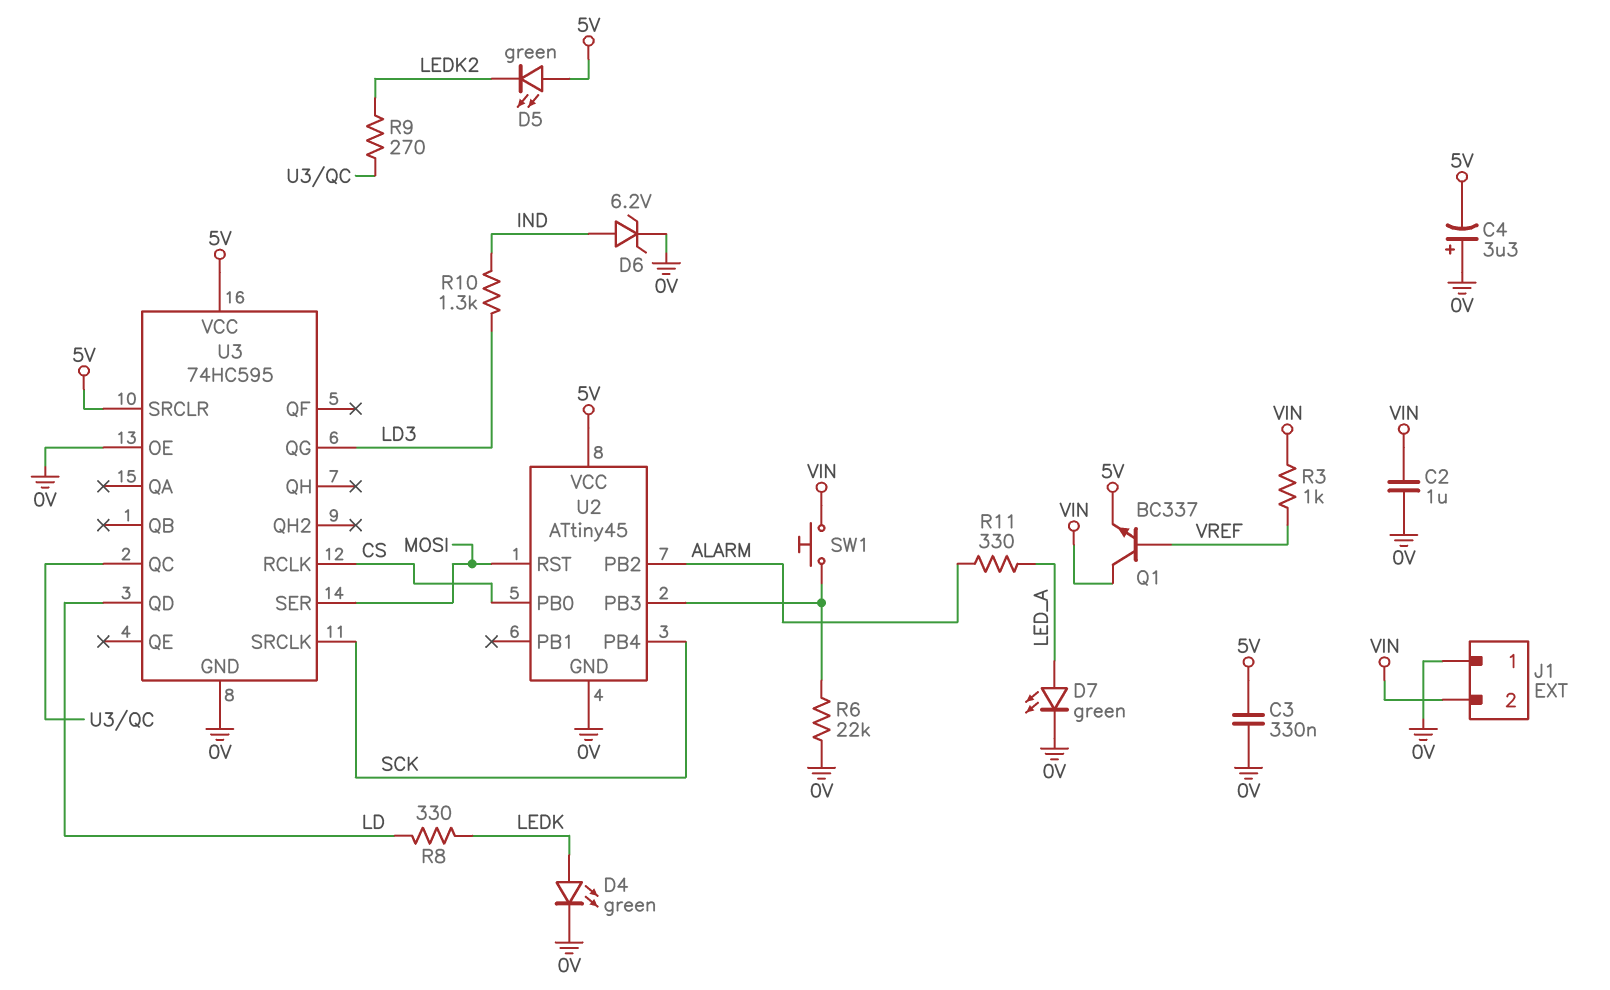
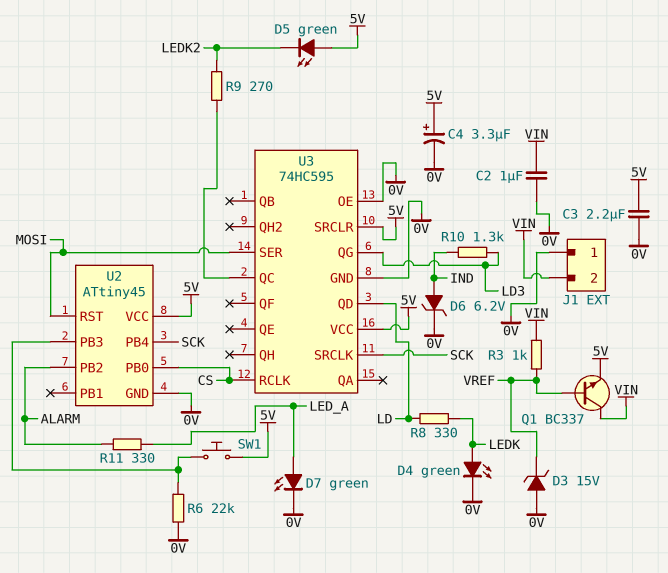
C3: 330nF (0V, 5V) -> 2.2uF (0V, 5V)
C4: 3.3uF (plus 0V, minus 5V) -> 3.3uF (plus 5V, minus 0V)
D3: none -> zener 15V (A 0V, K VREF)
SW1: button (U2/PB3, VIN) -> button (5V, U2/PB3)

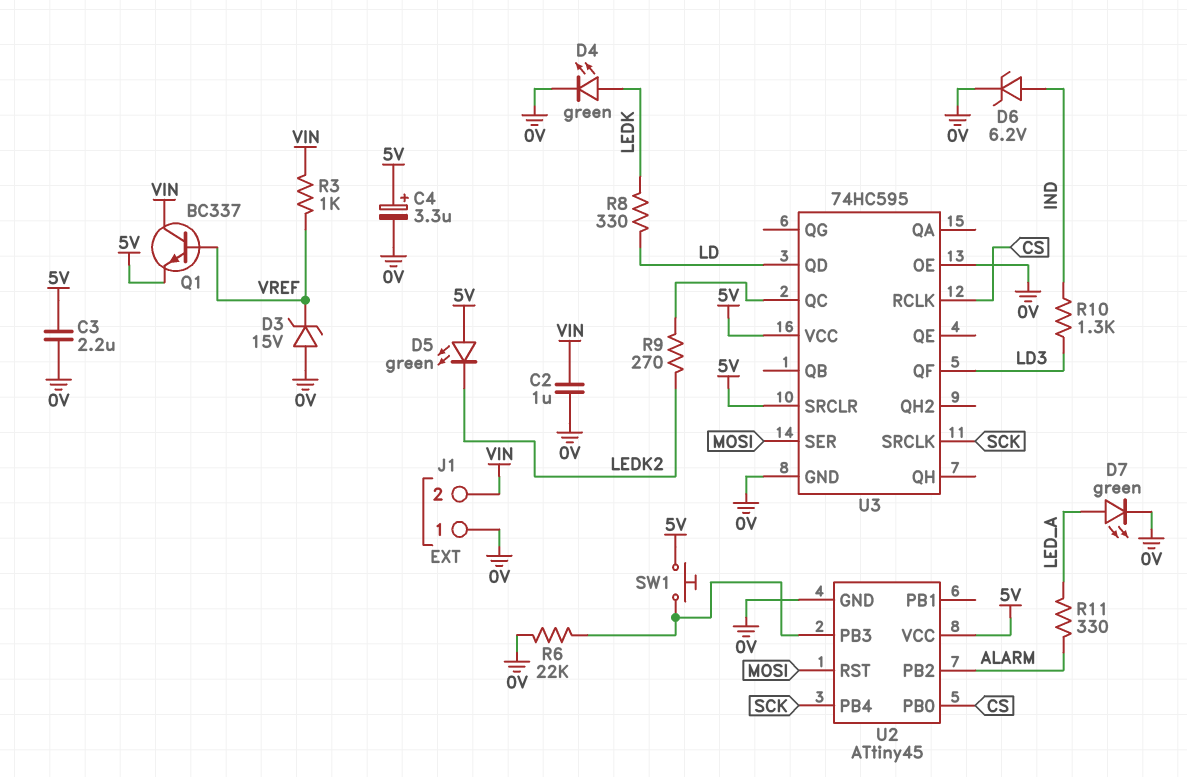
U3 pin QF: none -> LD3
U3 pin QG: LD3 -> none

